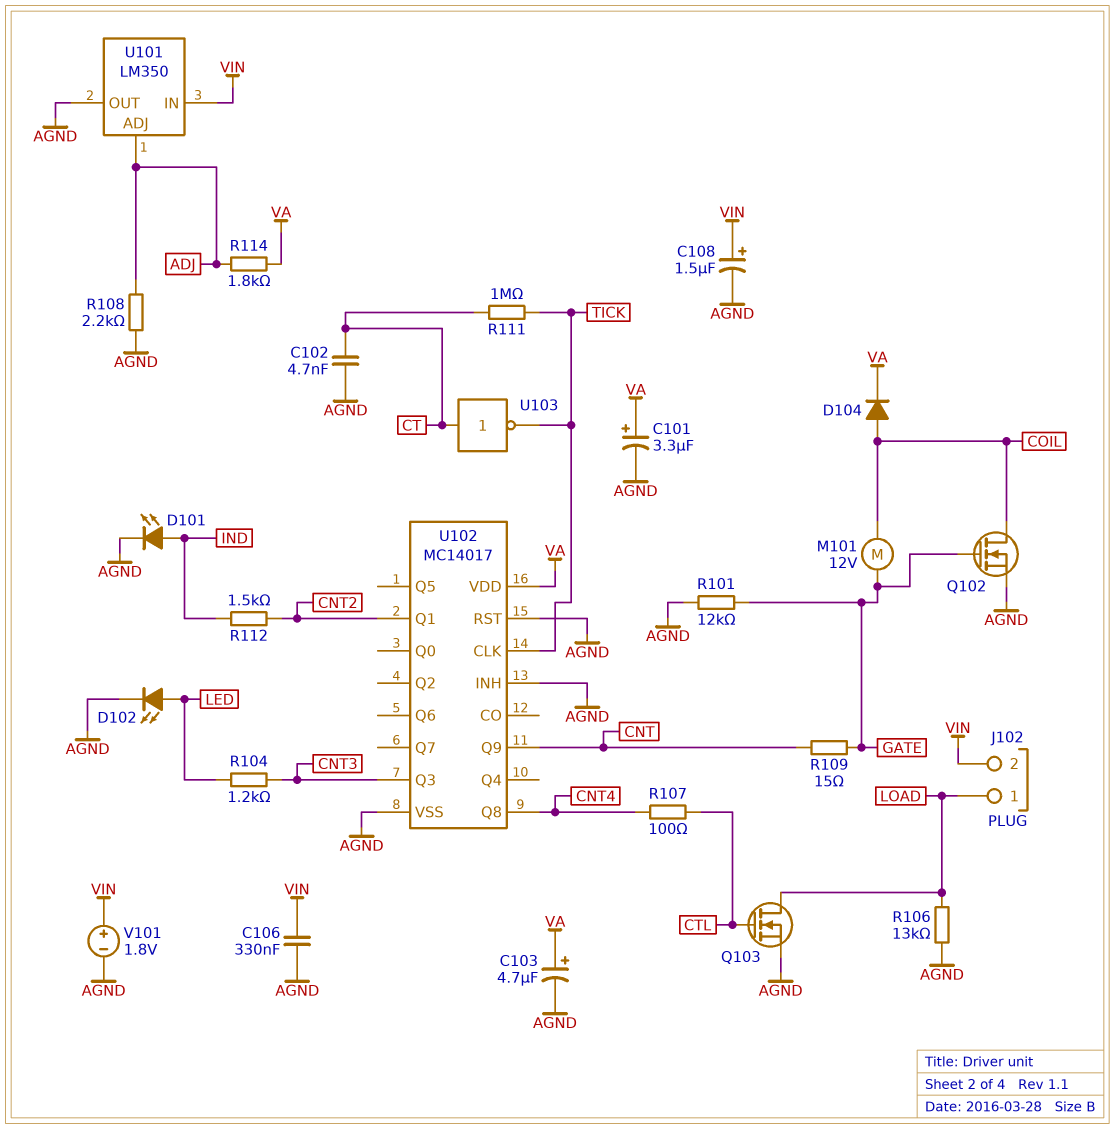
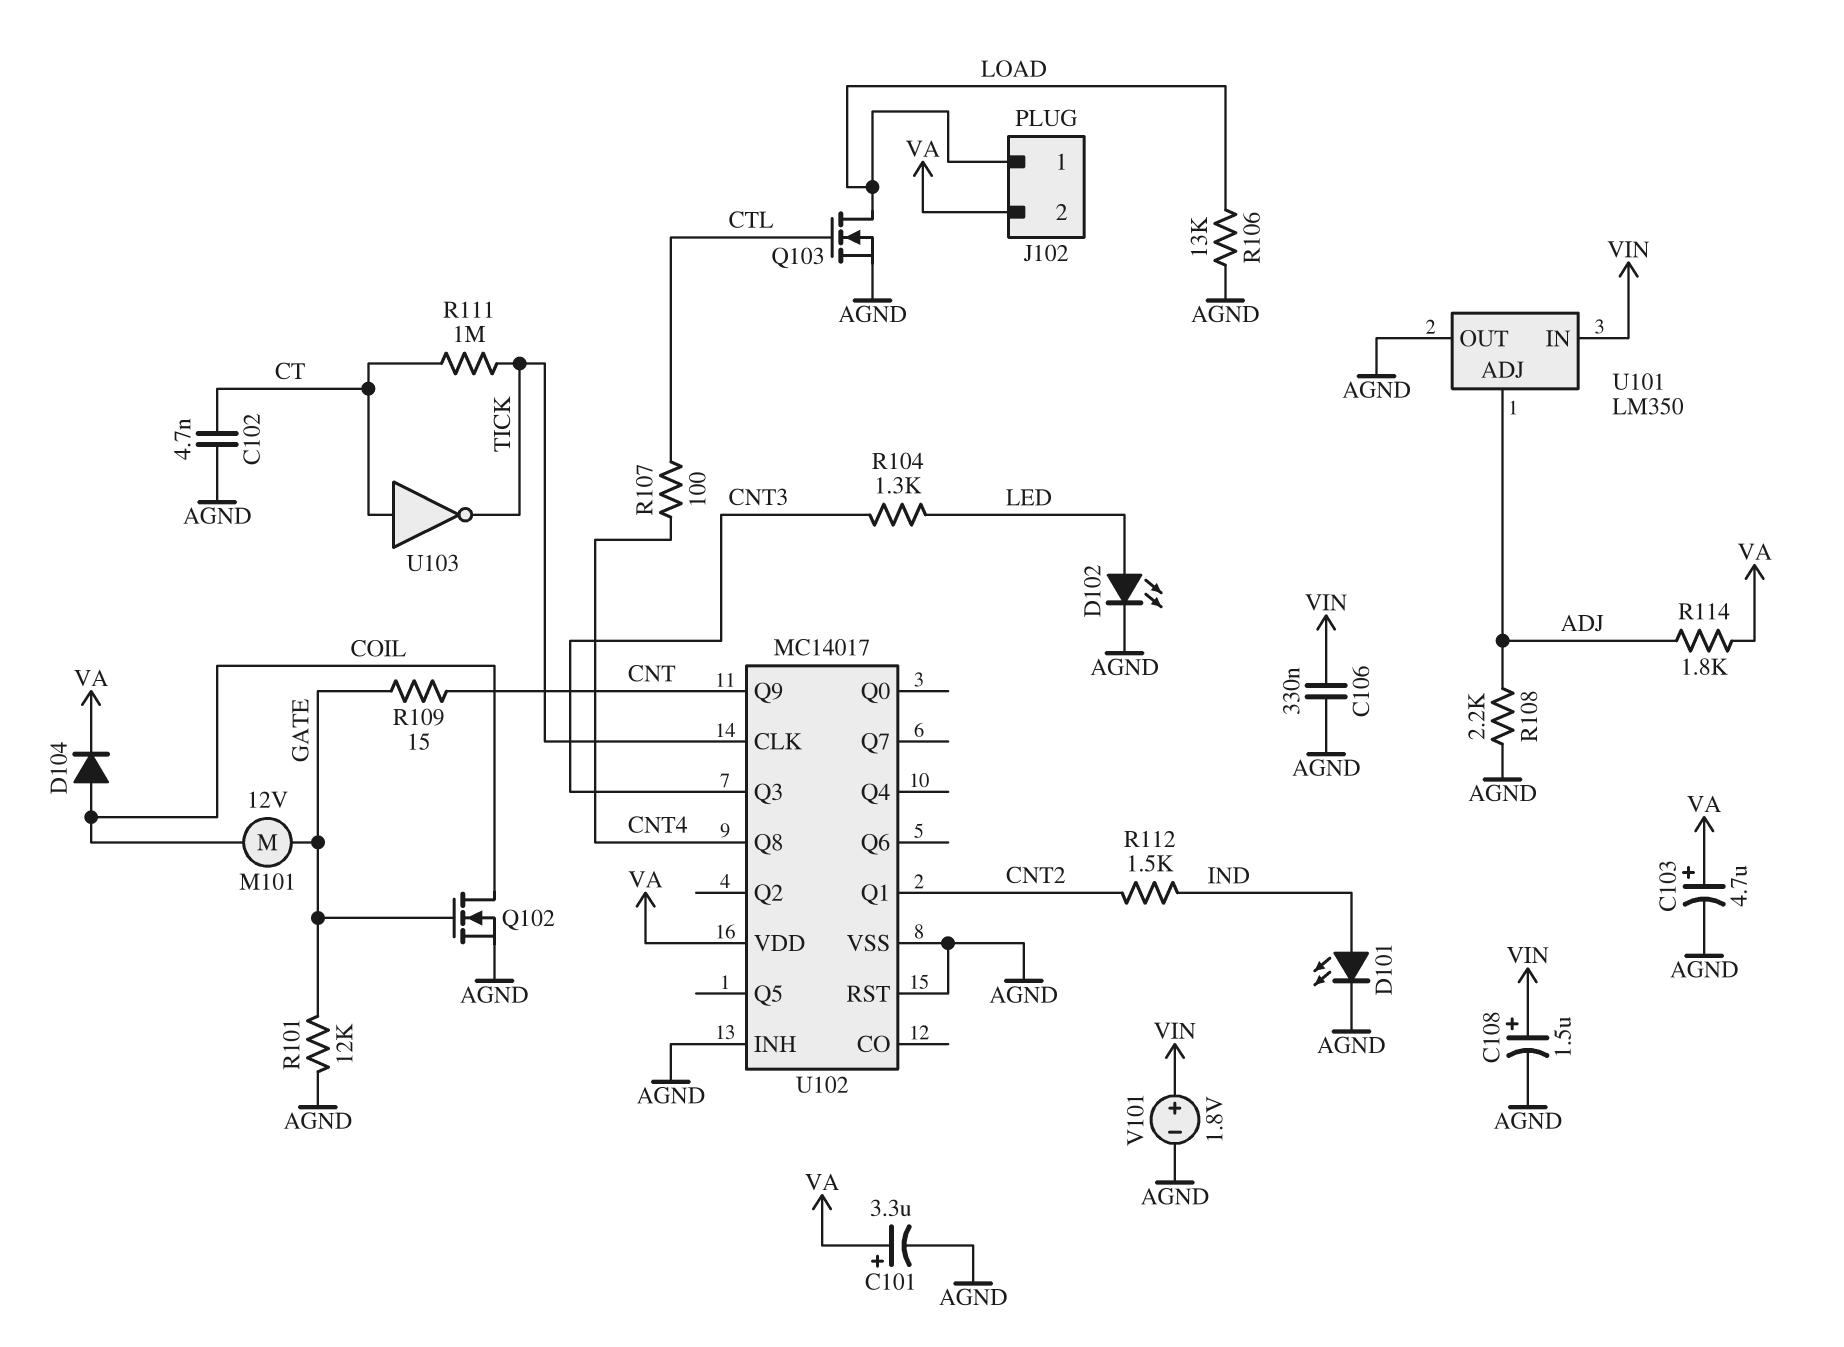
J102 pin 2: VIN -> VA
R104: 1.2k (CNT3, LED) -> 1.3k (CNT3, LED)

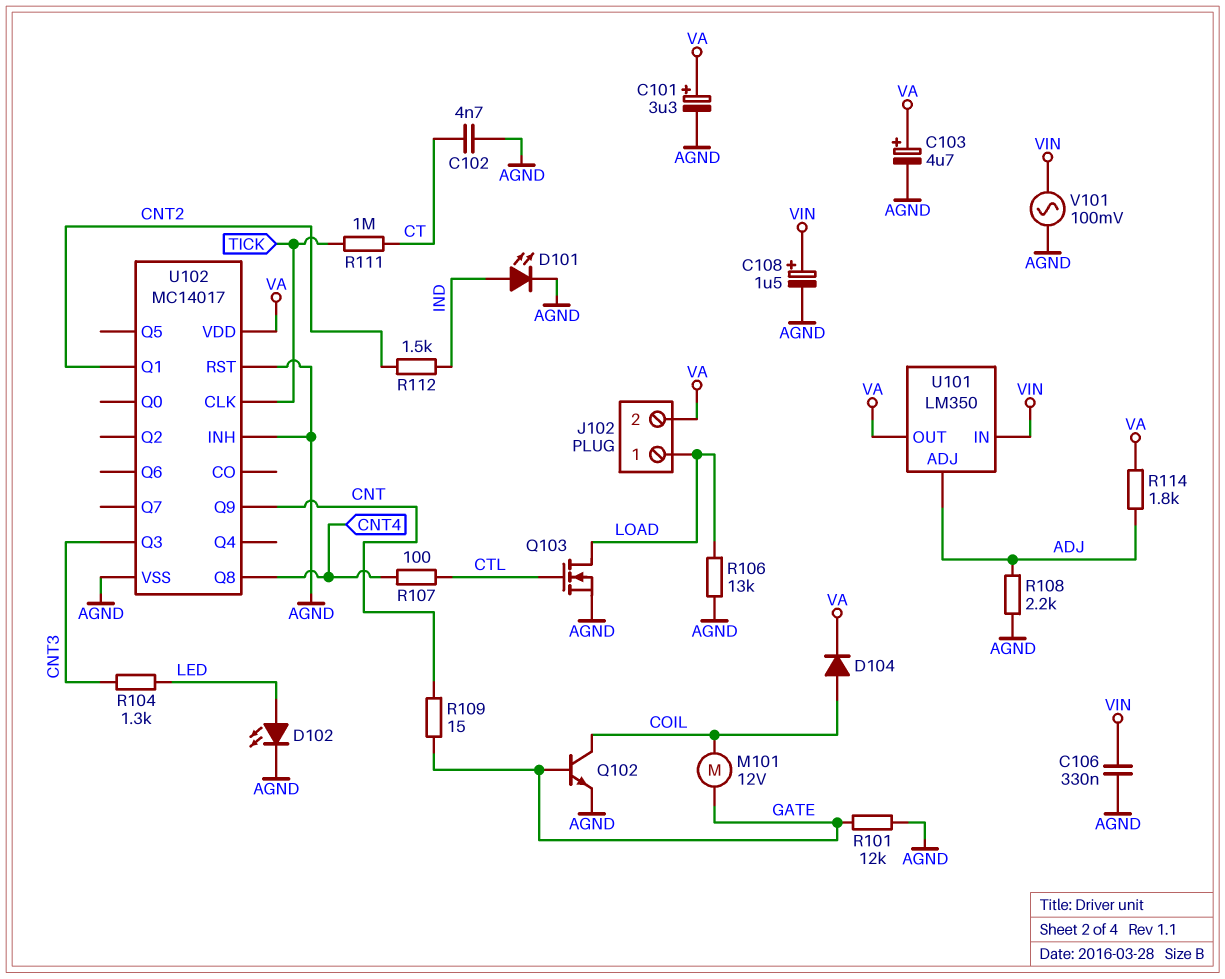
Q102: NMOS (G GATE, D COIL, S AGND) -> NPN (B GATE, C COIL, E AGND)
U101 pin OUT: AGND -> VA
U103: NOT (in CT, out TICK) -> none
V101: 1.8V (plus VIN, minus AGND) -> AC 100mV (AGND, VIN)

